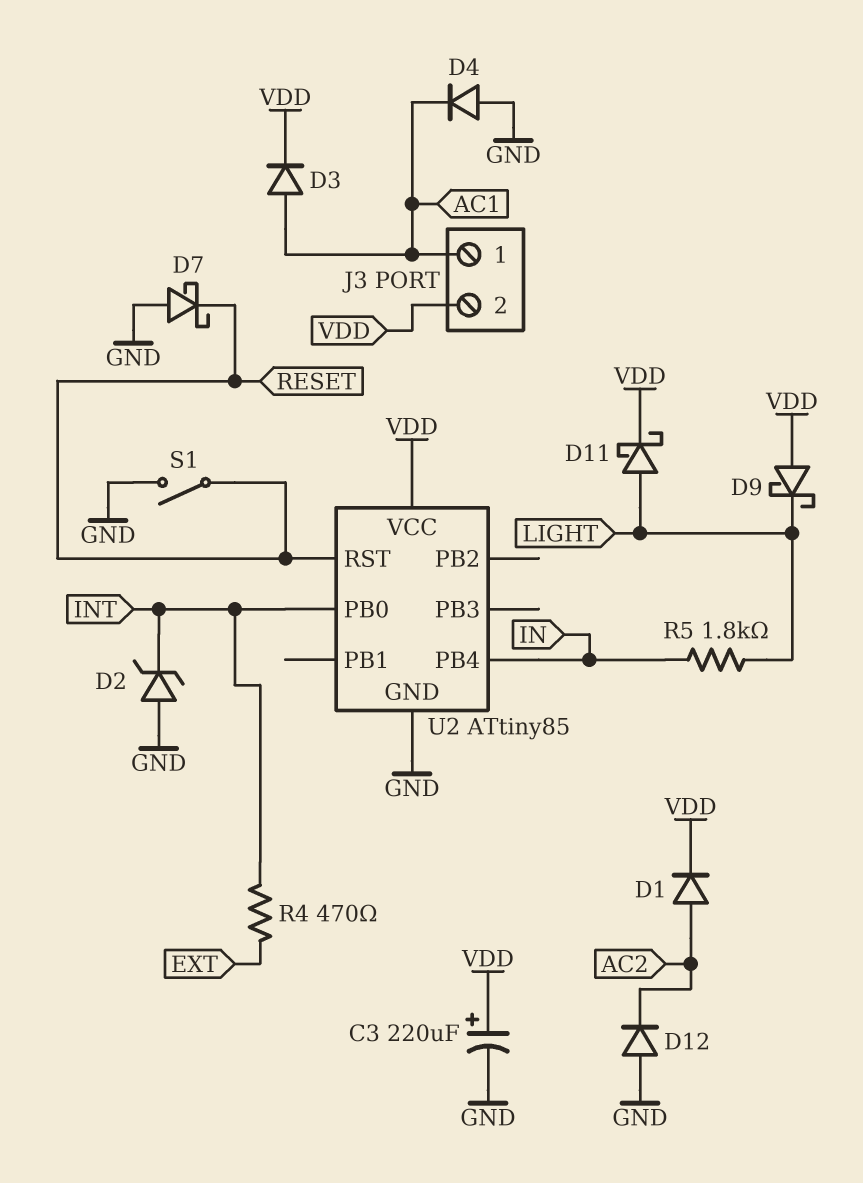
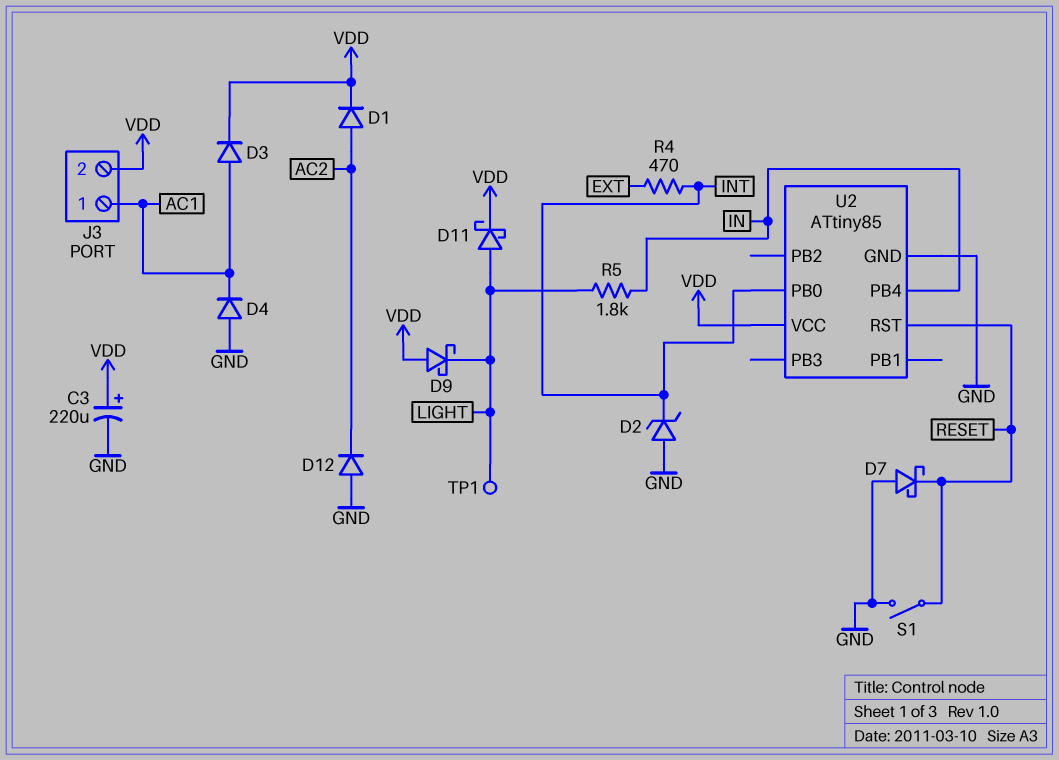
TP1: none -> test point (LIGHT)

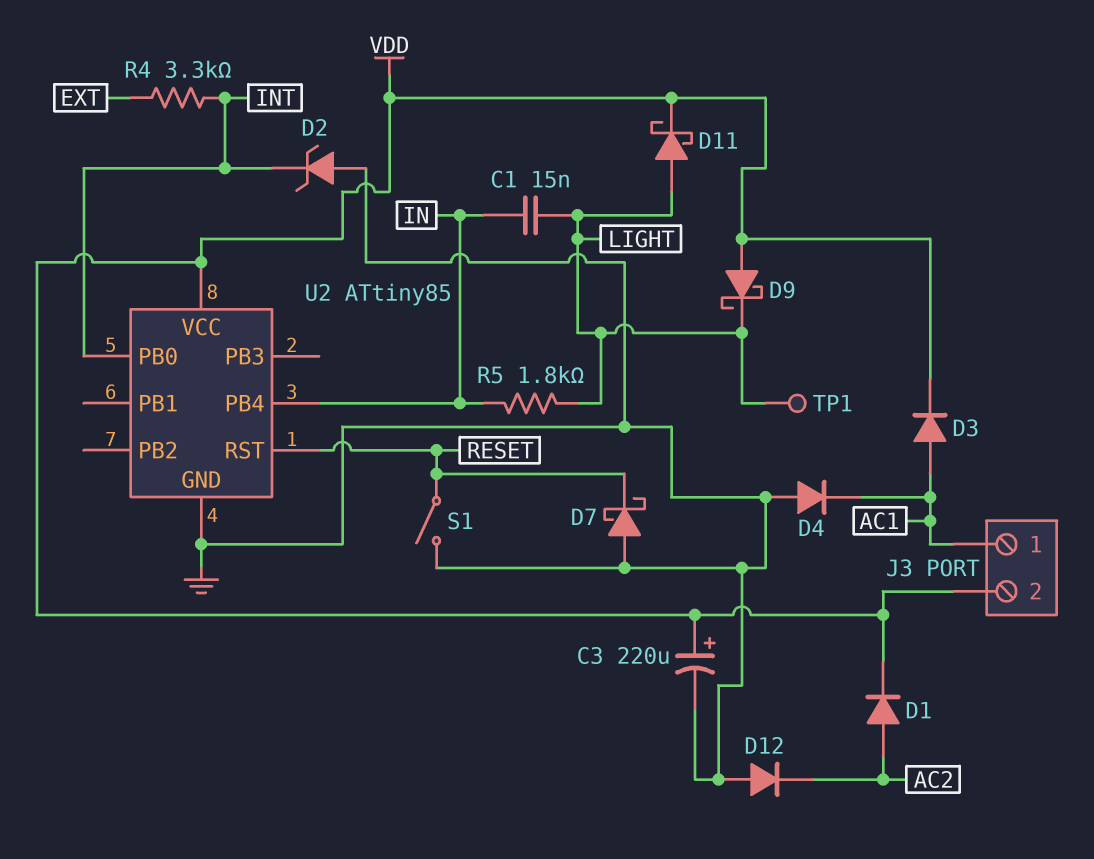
C1: none -> 15nF (IN, LIGHT)
R4: 470 (EXT, INT) -> 3.3k (EXT, INT)

